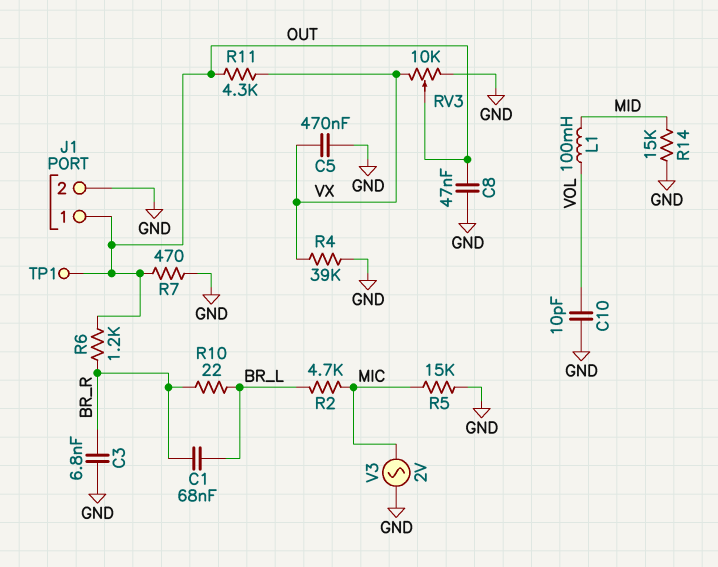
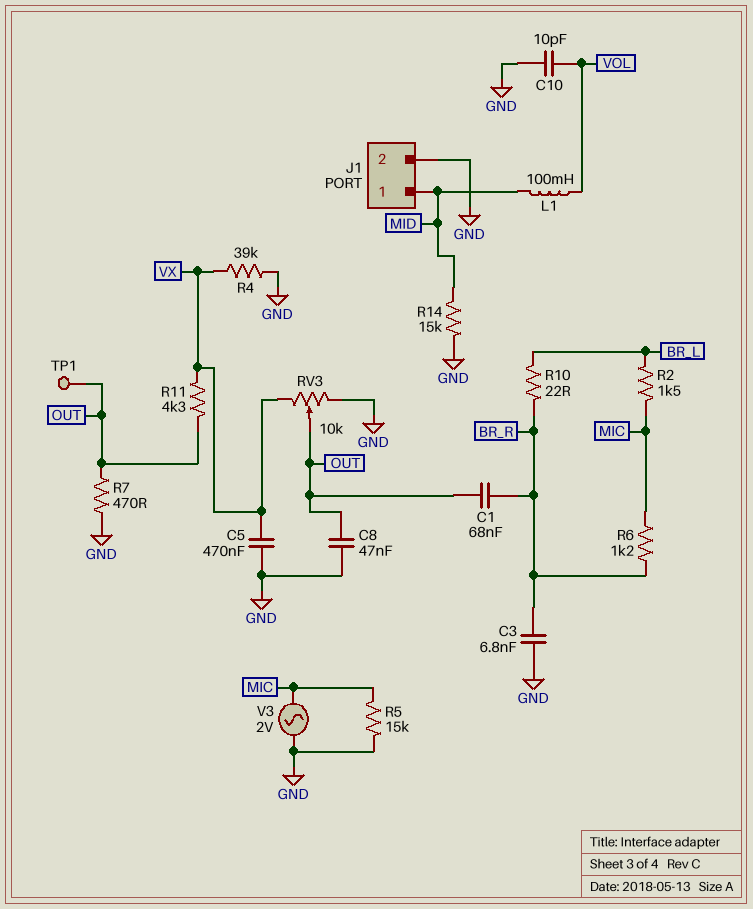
C1: 68nF (BR_L, BR_R) -> 68nF (BR_R, OUT)
J1 pin 1: OUT -> MID
R2: 4.7k (BR_L, MIC) -> 1.5k (BR_L, MIC)
R6: 1.2k (BR_R, OUT) -> 1.2k (BR_R, MIC)

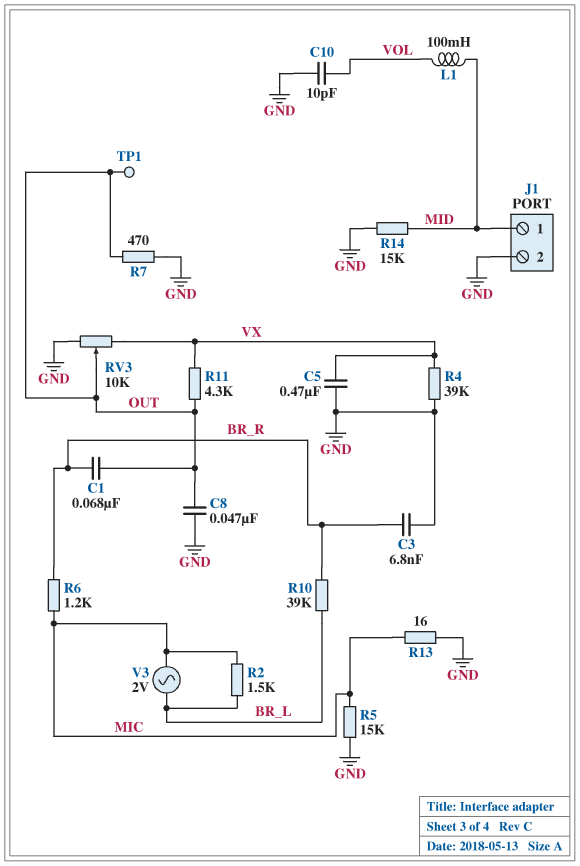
R10: 22 (BR_L, BR_R) -> 39k (BR_L, BR_R)
R13: none -> 16 (GND, MIC)
V3: AC 2V (GND, MIC) -> AC 2V (BR_L, MIC)

